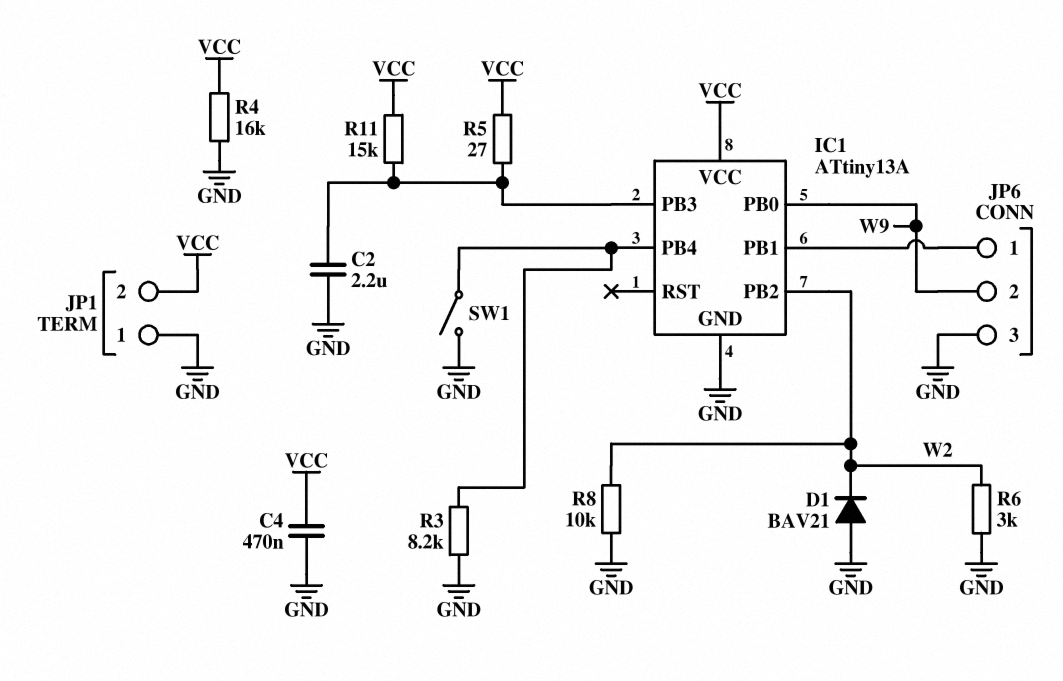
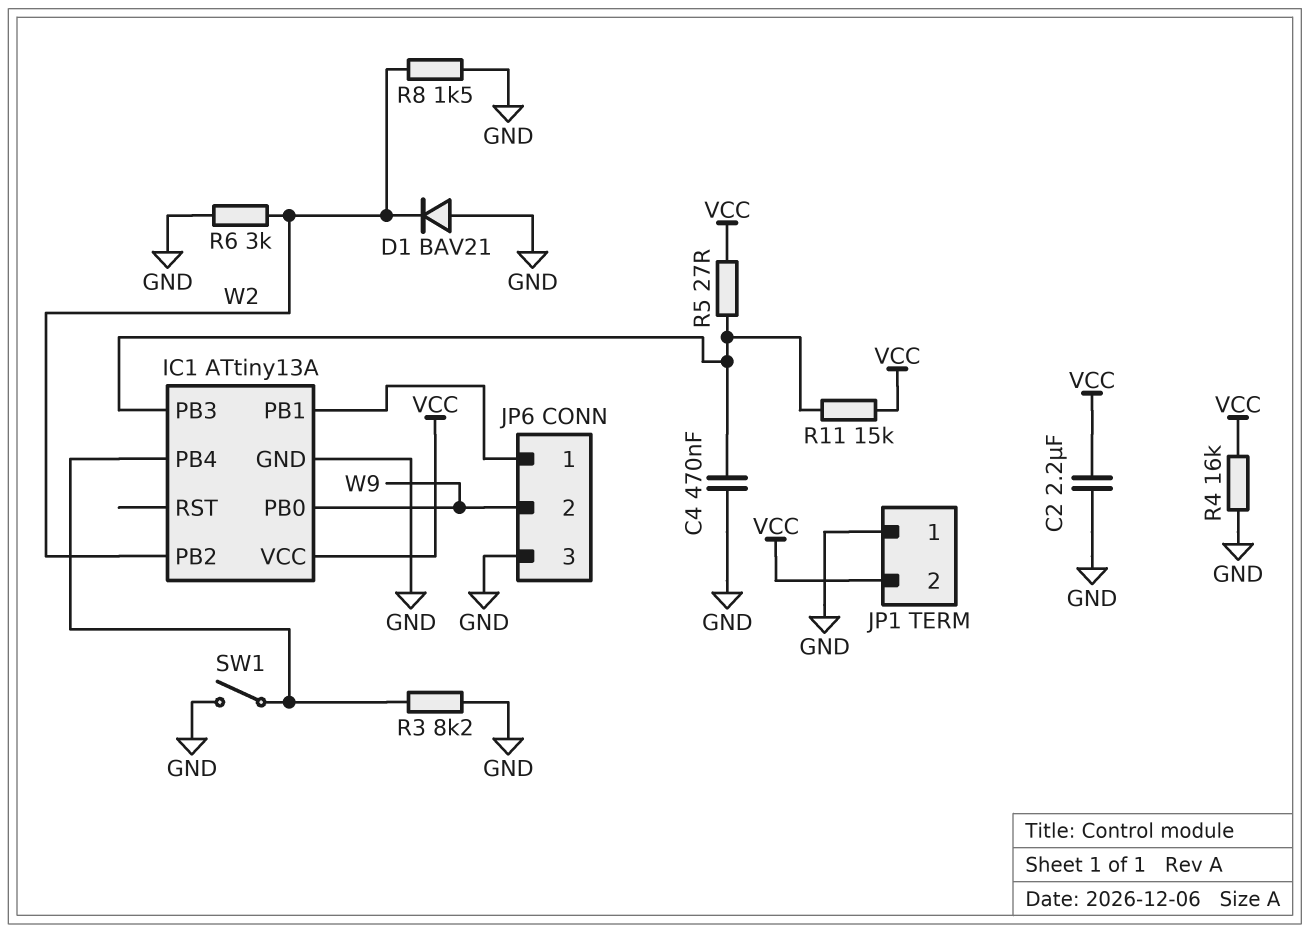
C2: 2.2uF (GND, IC1/PB3) -> 2.2uF (GND, VCC)
C4: 470nF (GND, VCC) -> 470nF (GND, IC1/PB3)
R8: 10k (GND, W2) -> 1.5k (GND, W2)

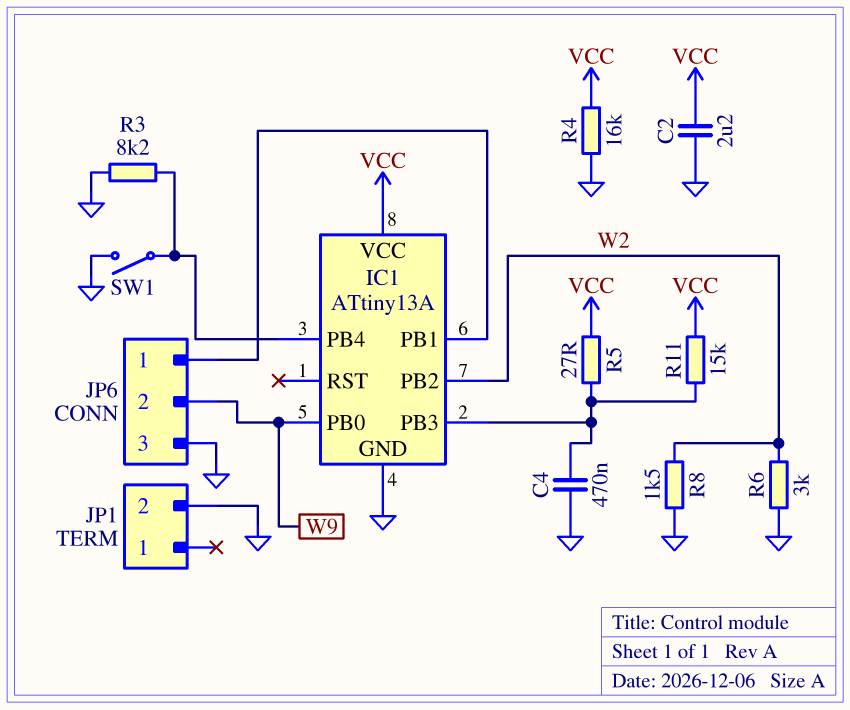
D1: diode BAV21 (A GND, K W2) -> none
JP1 pin 1: GND -> none
JP1 pin 2: VCC -> GND

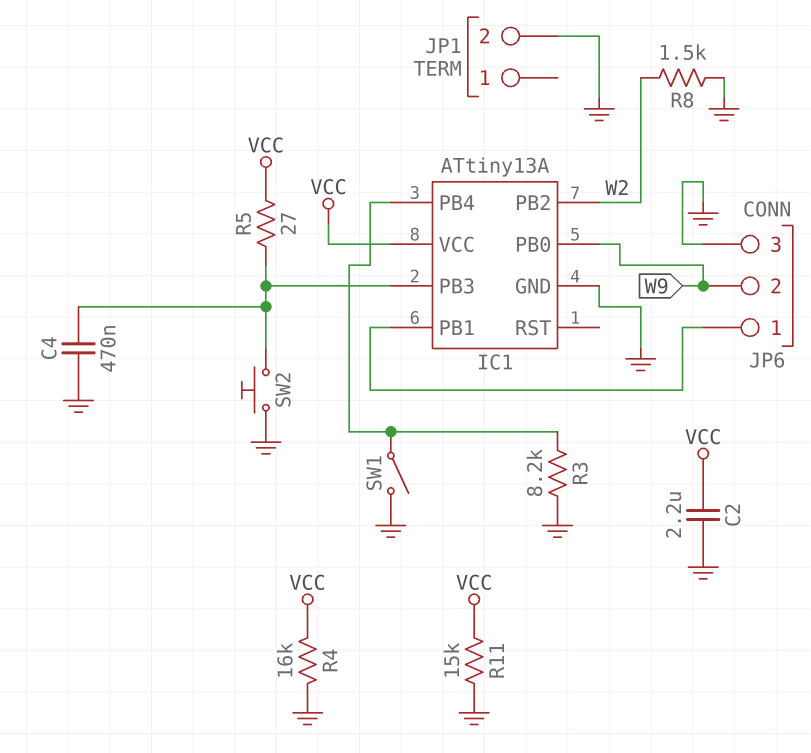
R6: 3k (GND, W2) -> none
R11: 15k (IC1/PB3, VCC) -> 15k (GND, VCC)
SW2: none -> button (GND, IC1/PB3)

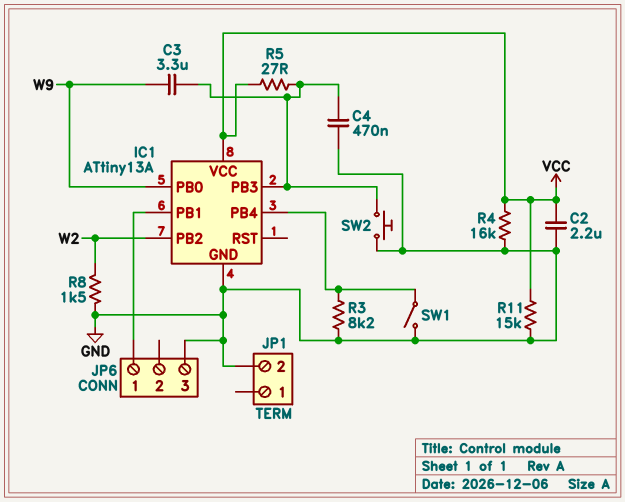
C3: none -> 3.3uF (IC1/PB3, W9)
JP6 pin 2: W9 -> none

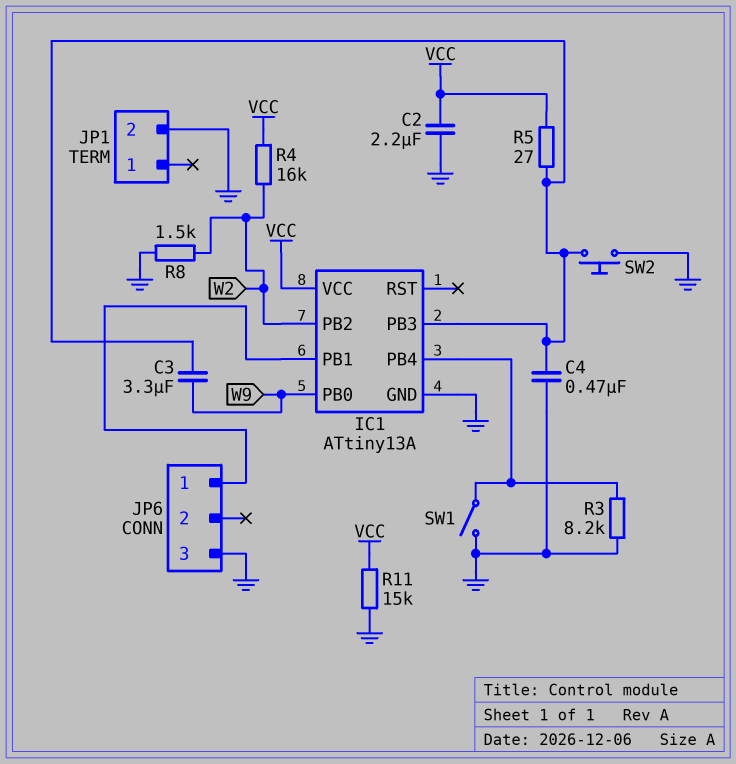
R4: 16k (GND, VCC) -> 16k (VCC, W2)

